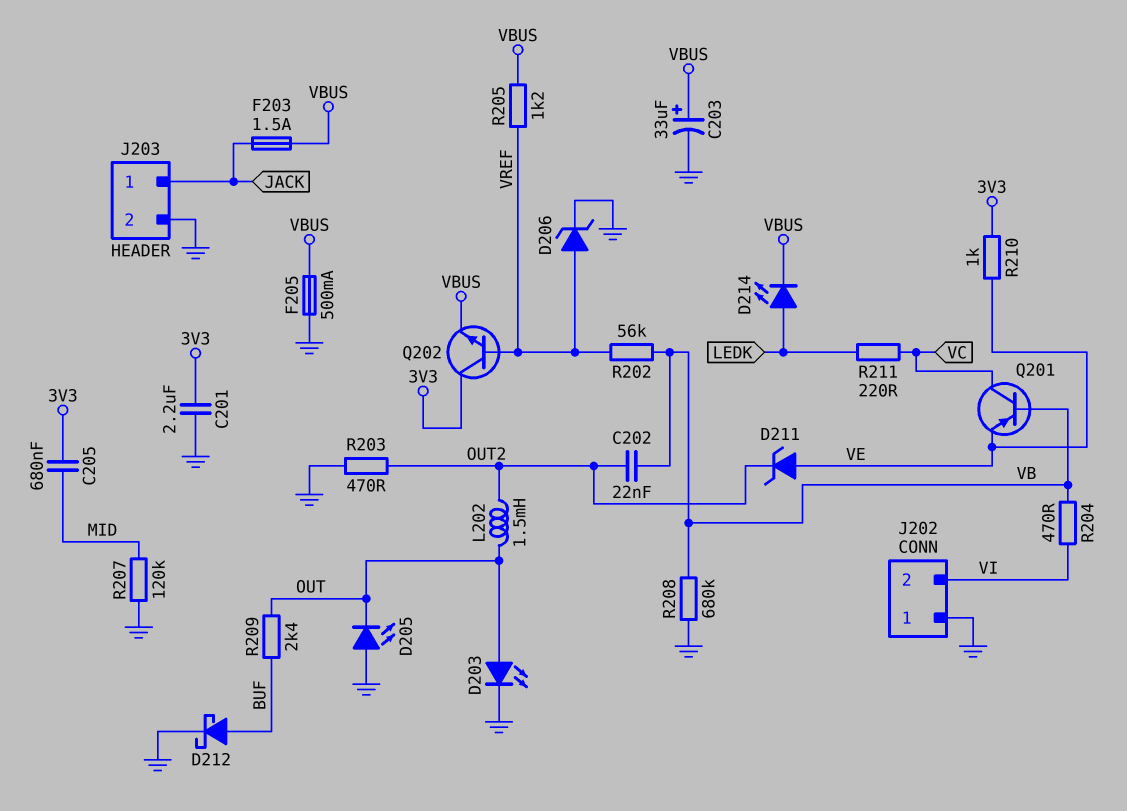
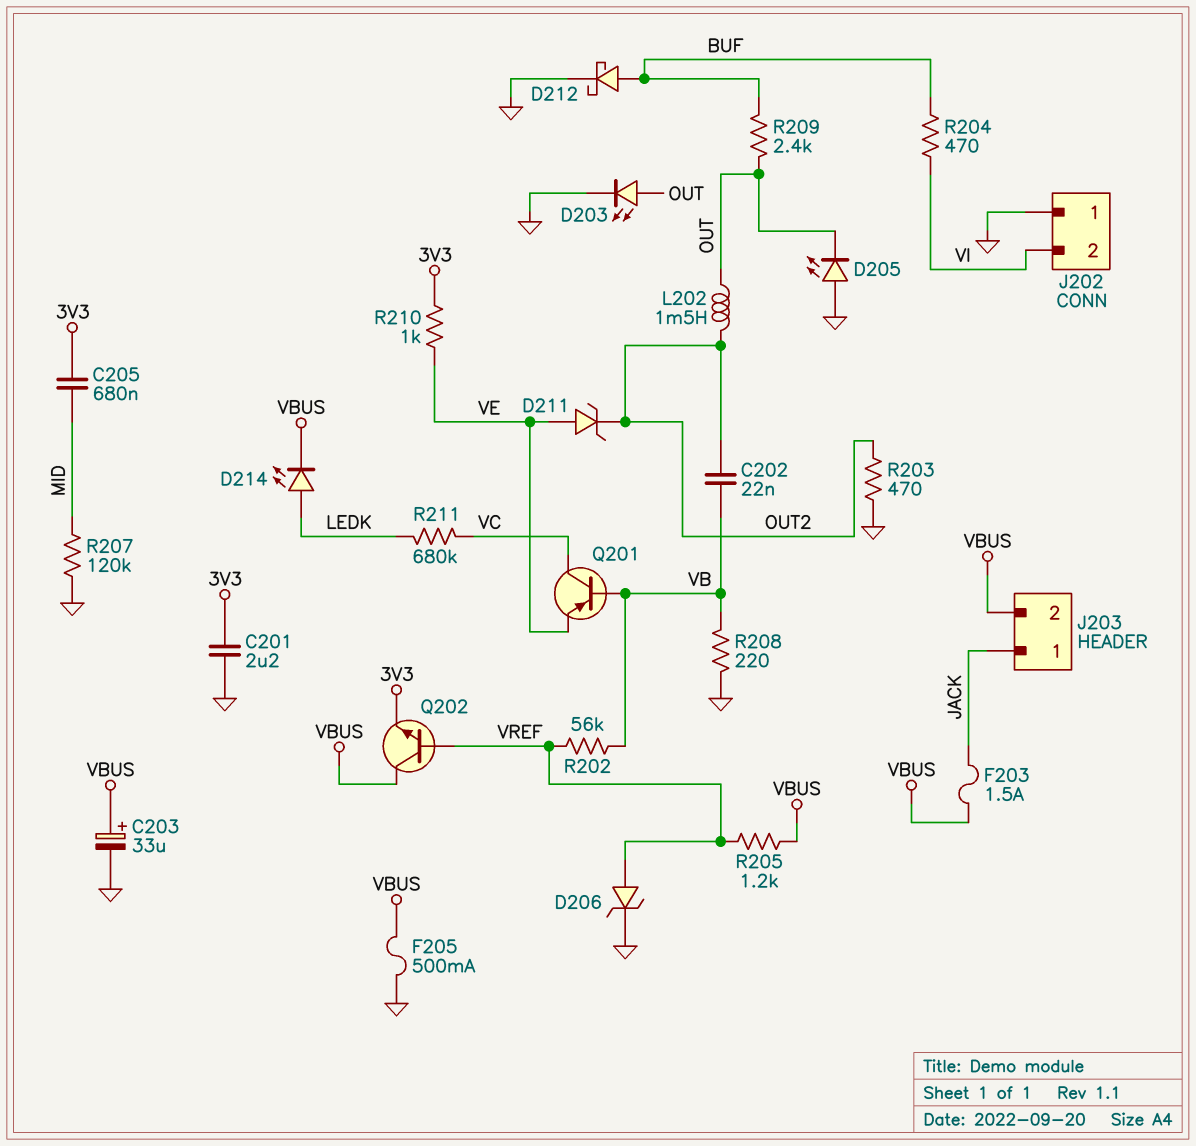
J203 pin 2: GND -> VBUS
Q202: NPN (B VREF, C 3V3, E VBUS) -> NPN (B VREF, C VBUS, E 3V3)
R204: 470 (VB, VI) -> 470 (BUF, VI)
R208: 680k (GND, VB) -> 220 (GND, VB)
R211: 220 (LEDK, VC) -> 680k (LEDK, VC)

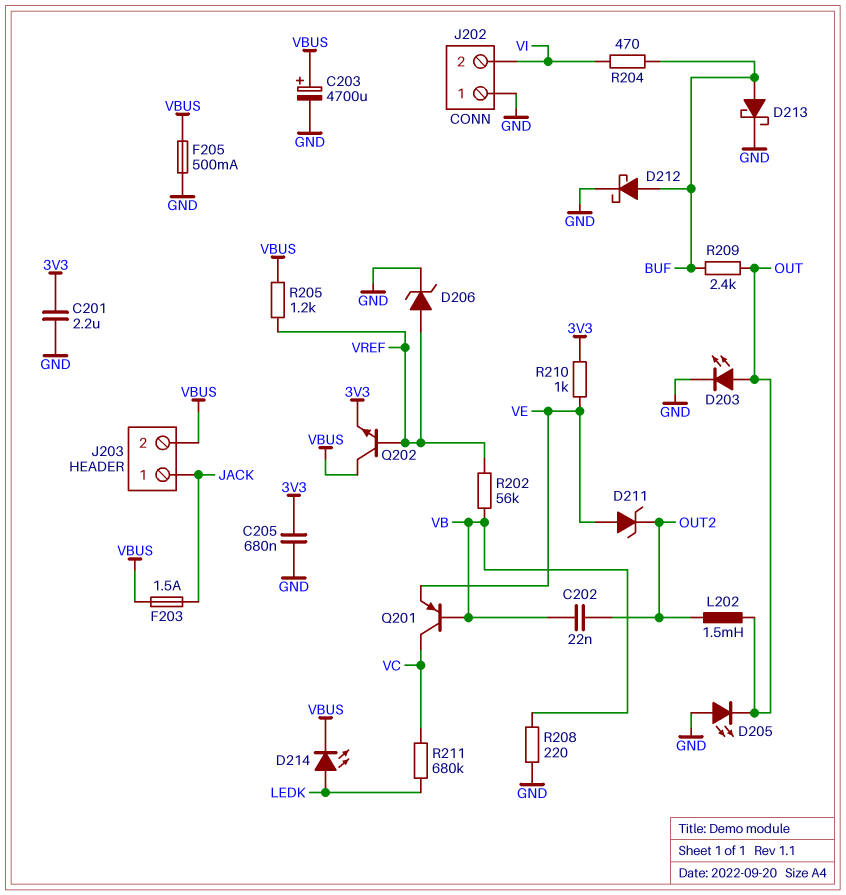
C203: 33uF (plus VBUS, minus GND) -> 4700uF (plus VBUS, minus GND)
C205: 680nF (3V3, MID) -> 680nF (3V3, GND)
D213: none -> schottky (A BUF, K GND)
R203: 470 (GND, OUT2) -> none
R207: 120k (GND, MID) -> none

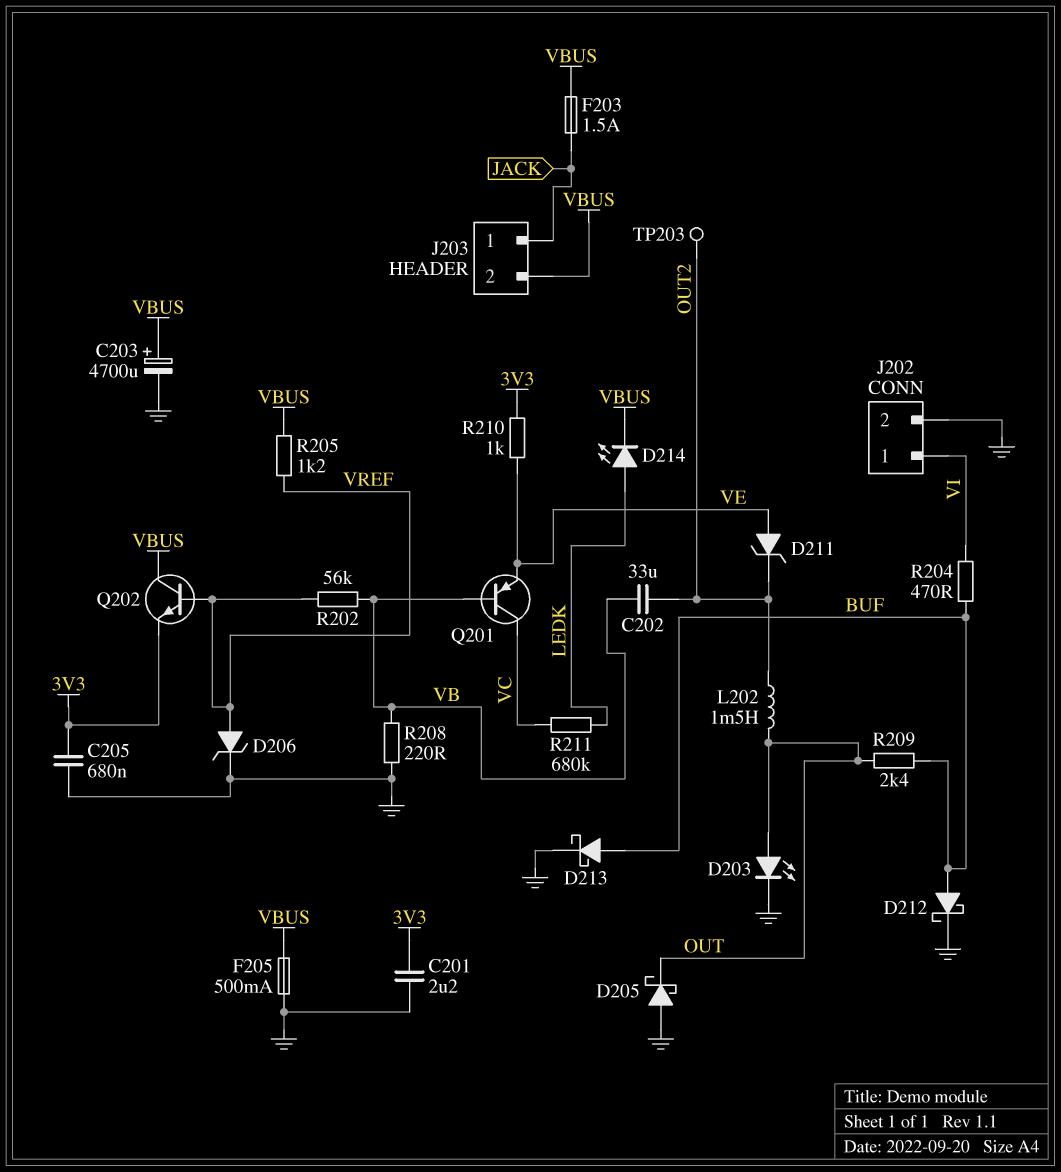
C202: 22nF (OUT2, VB) -> 33uF (OUT2, VB)
D205: LED (A GND, K OUT) -> schottky (A GND, K OUT)
J202 pin 1: GND -> VI
J202 pin 2: VI -> GND
TP203: none -> test point (OUT2)

